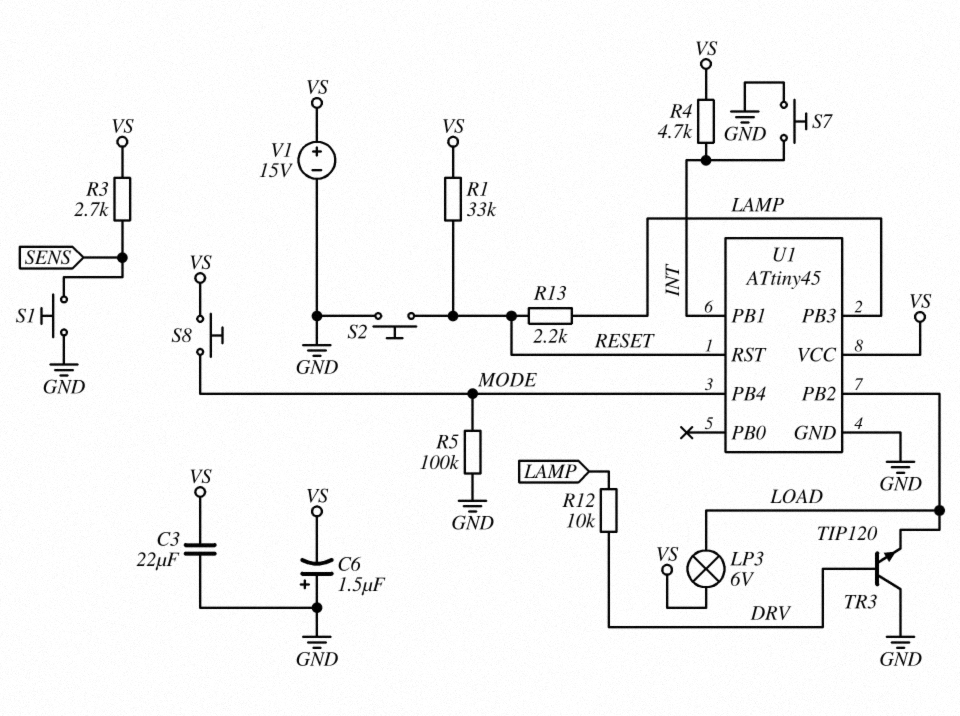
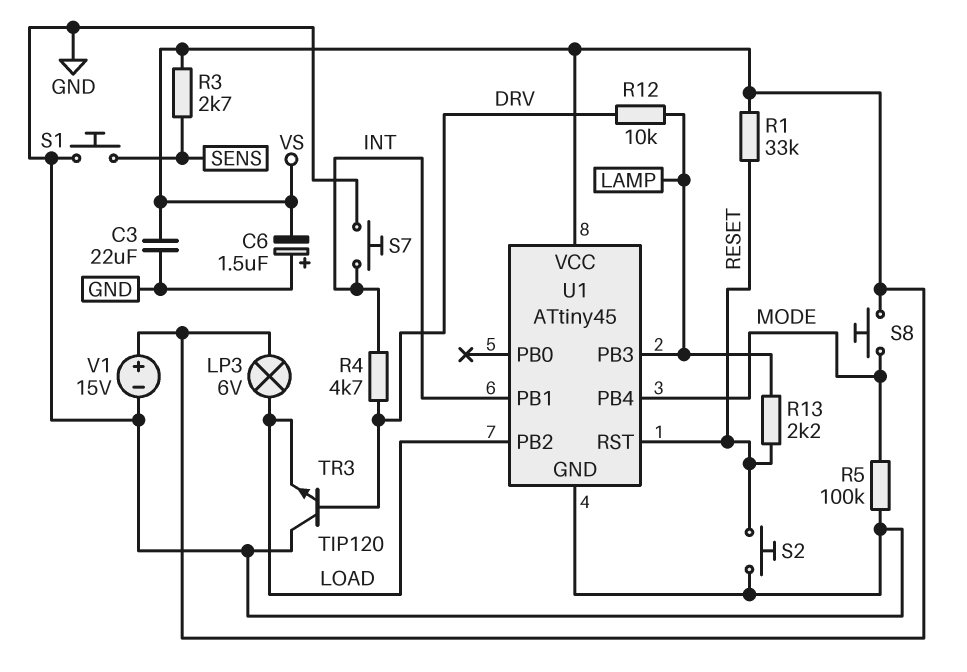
R4: 4.7k (INT, VS) -> 4.7k (DRV, INT)

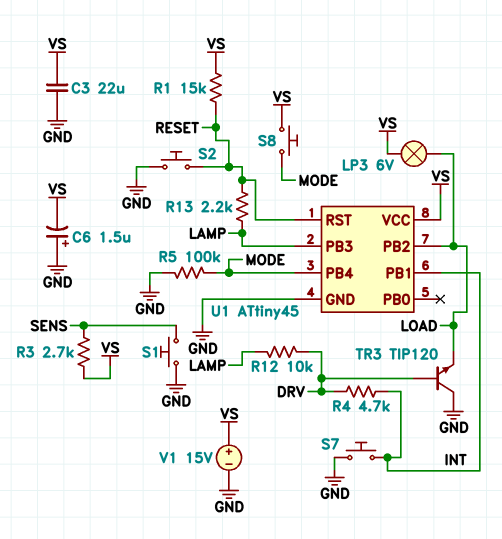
R1: 33k (RESET, VS) -> 15k (RESET, VS)

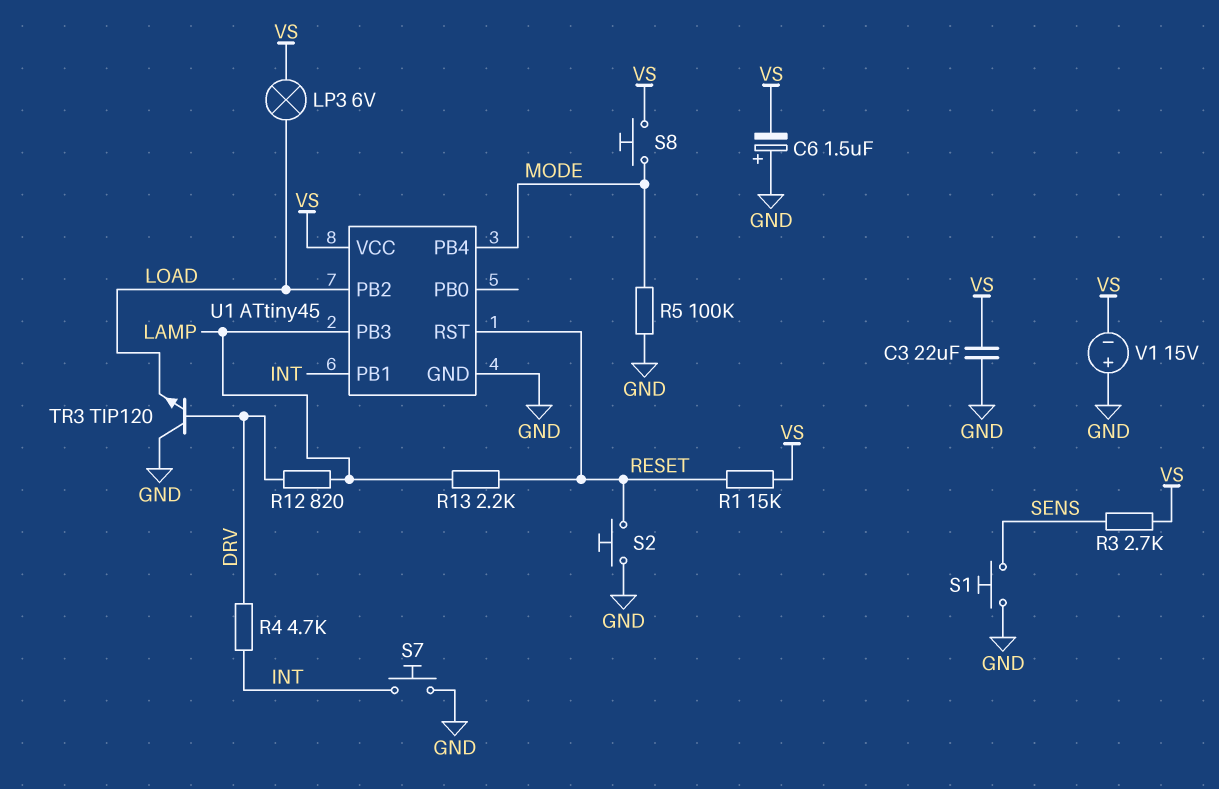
R12: 10k (DRV, LAMP) -> 820 (DRV, LAMP)
V1: 15V (plus VS, minus GND) -> 15V (plus GND, minus VS)

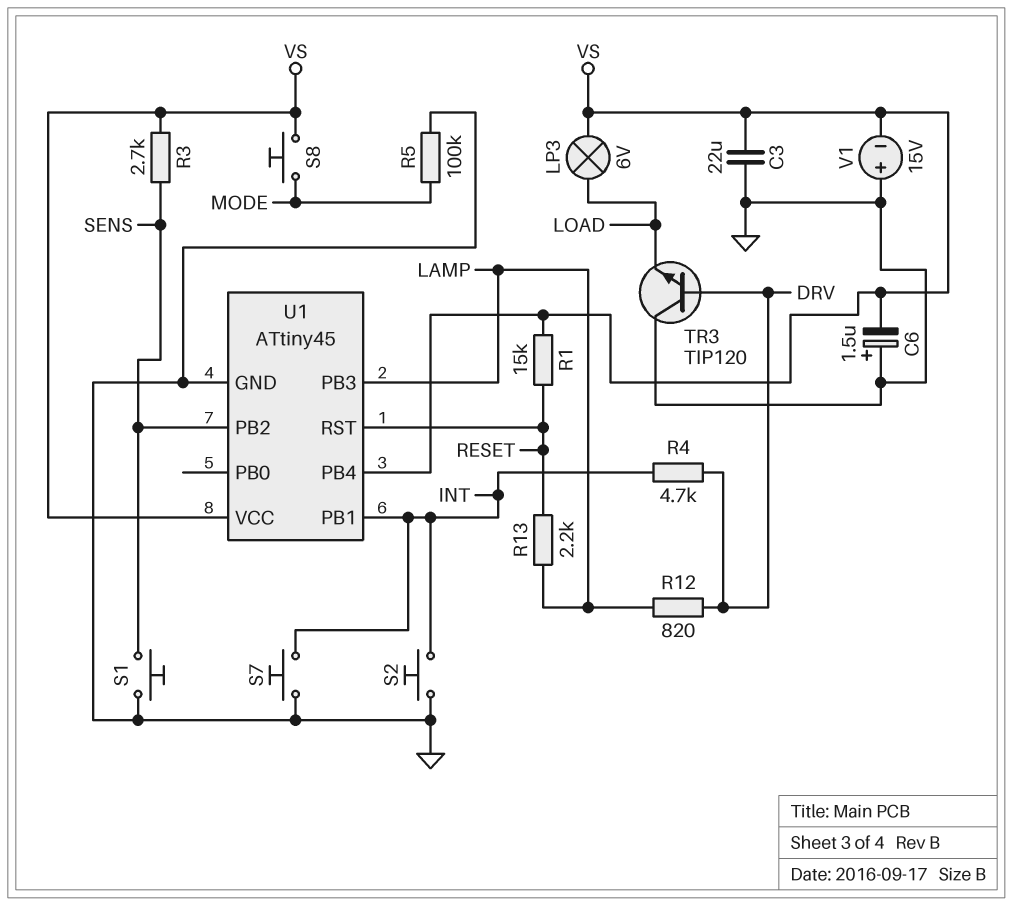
S2: button (GND, RESET) -> button (GND, INT)
U1 pin PB2: LOAD -> SENS
U1 pin PB4: MODE -> VS

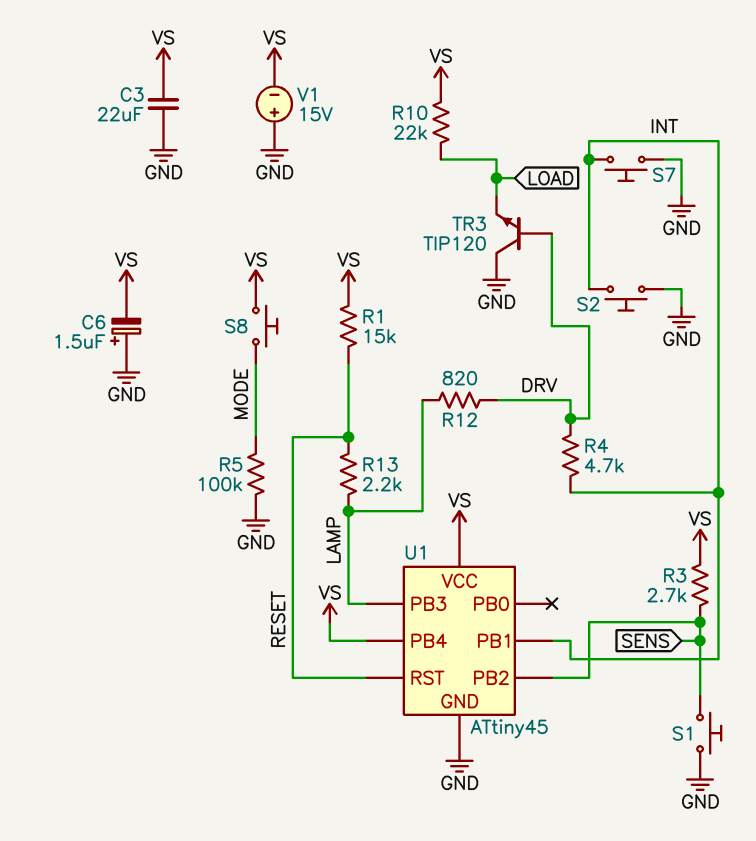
LP3: lamp 6V (LOAD, VS) -> none
R10: none -> 22k (LOAD, VS)

